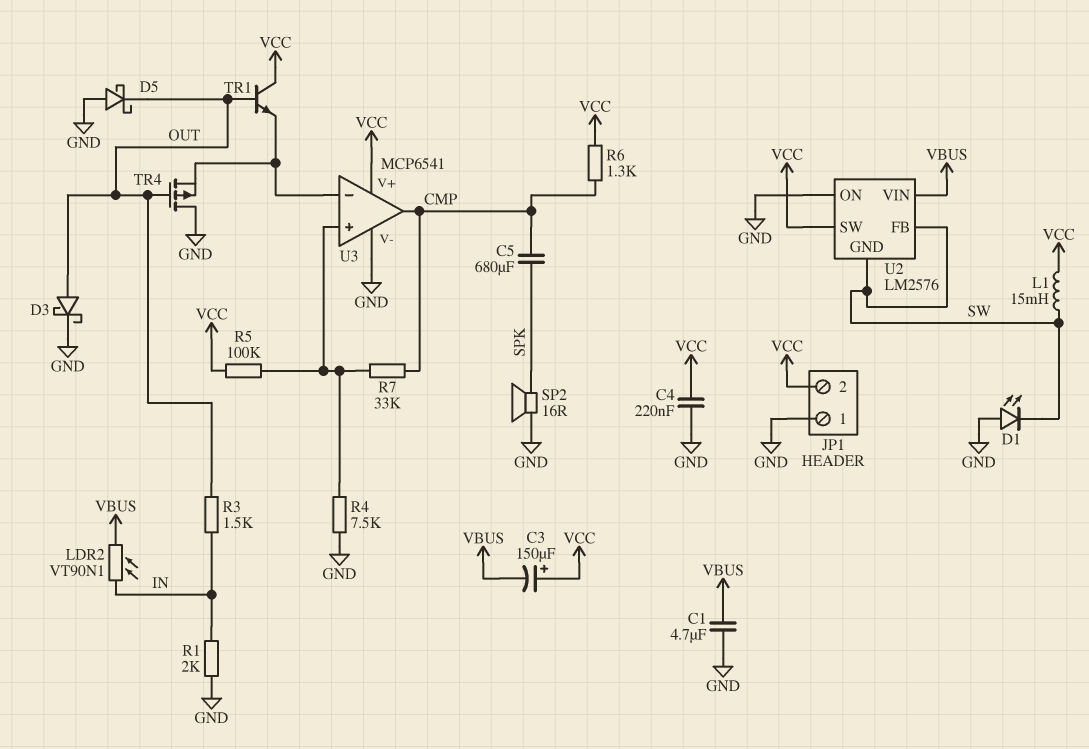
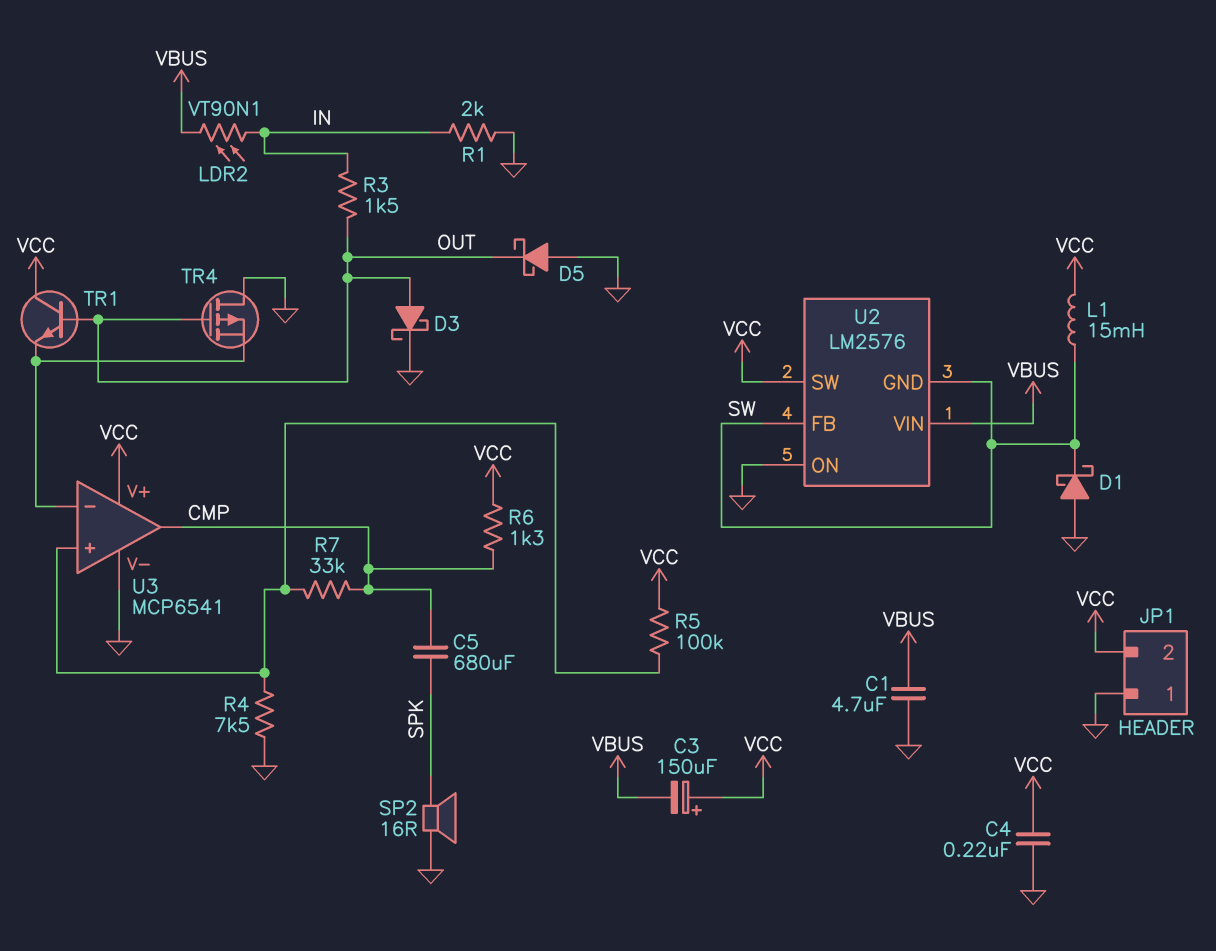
D1: LED (A GND, K SW) -> schottky (A GND, K SW)

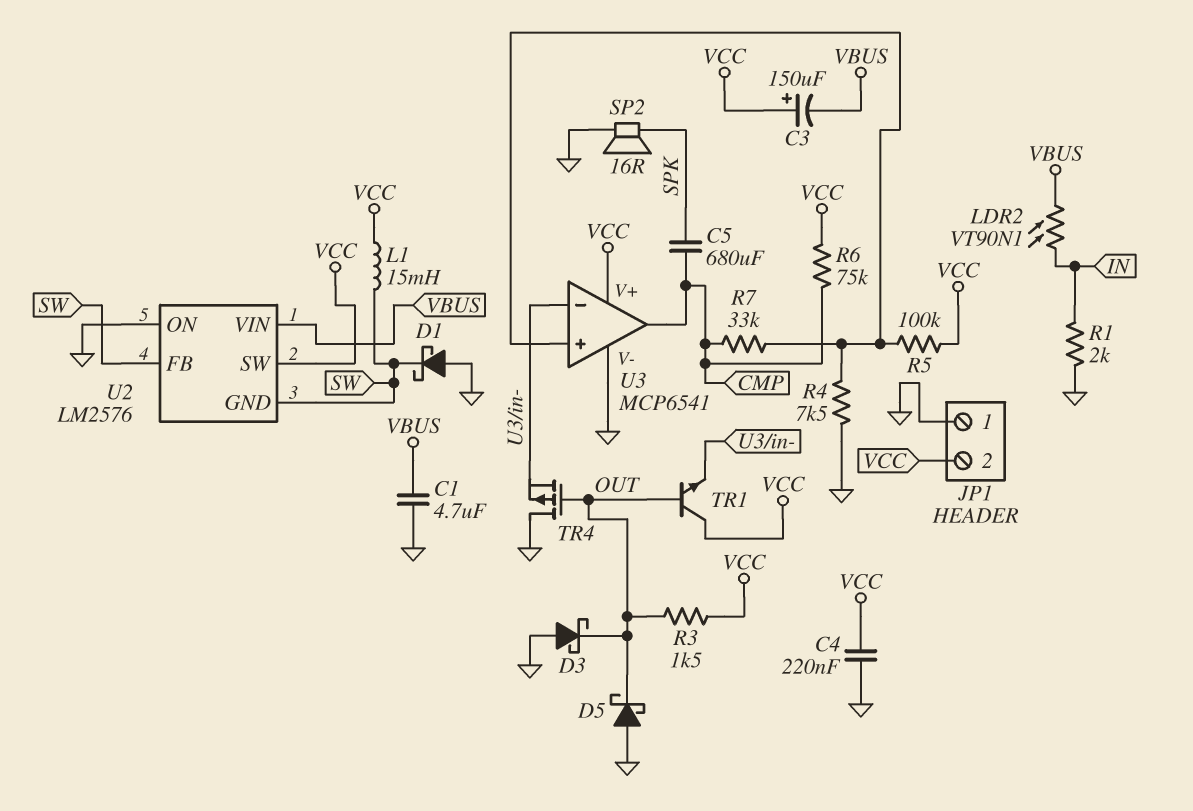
D3: schottky (A OUT, K GND) -> schottky (A GND, K OUT)
R3: 1.5k (IN, OUT) -> 1.5k (OUT, VCC)
R6: 1.3k (CMP, VCC) -> 75k (CMP, VCC)

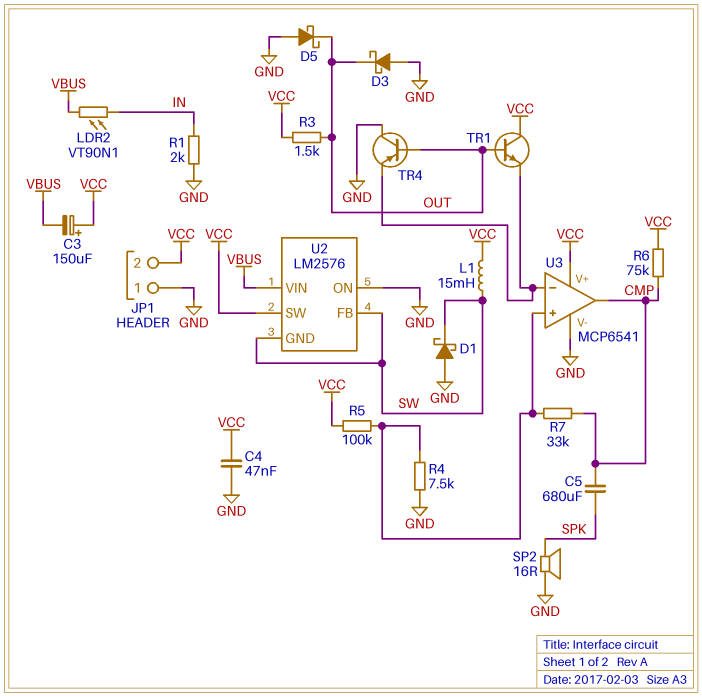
C1: 4.7uF (GND, VBUS) -> none
C4: 220nF (GND, VCC) -> 47nF (GND, VCC)
TR4: PMOS (G OUT, D GND, S U3/in-) -> PNP (B OUT, C GND, E U3/in-)

